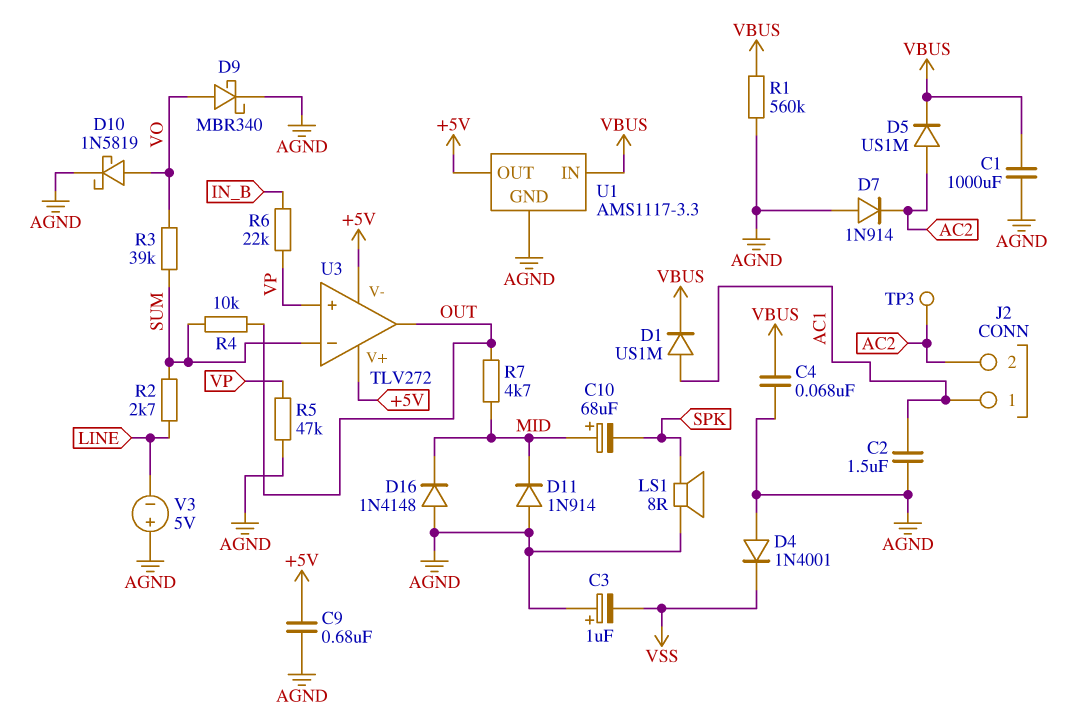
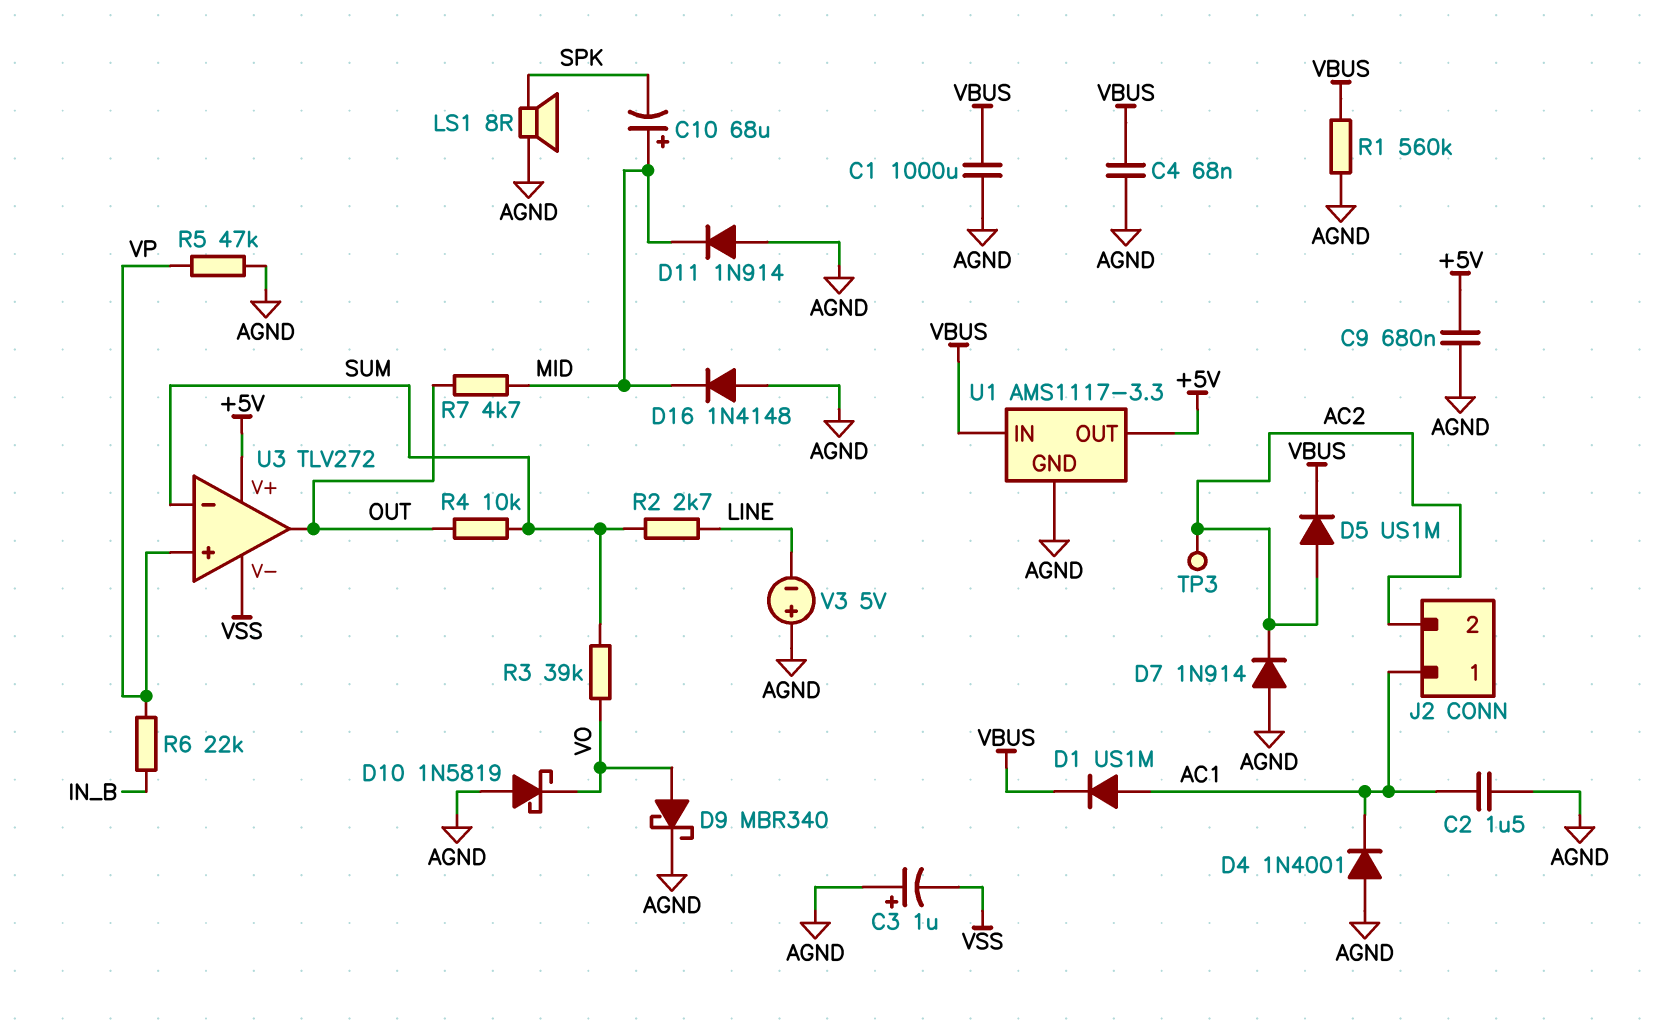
D4: diode 1N4001 (A AGND, K VSS) -> diode 1N4001 (A AGND, K AC1)
D10: schottky 1N5819 (A VO, K AGND) -> schottky 1N5819 (A AGND, K VO)
U3 pin V-: +5V -> VSS

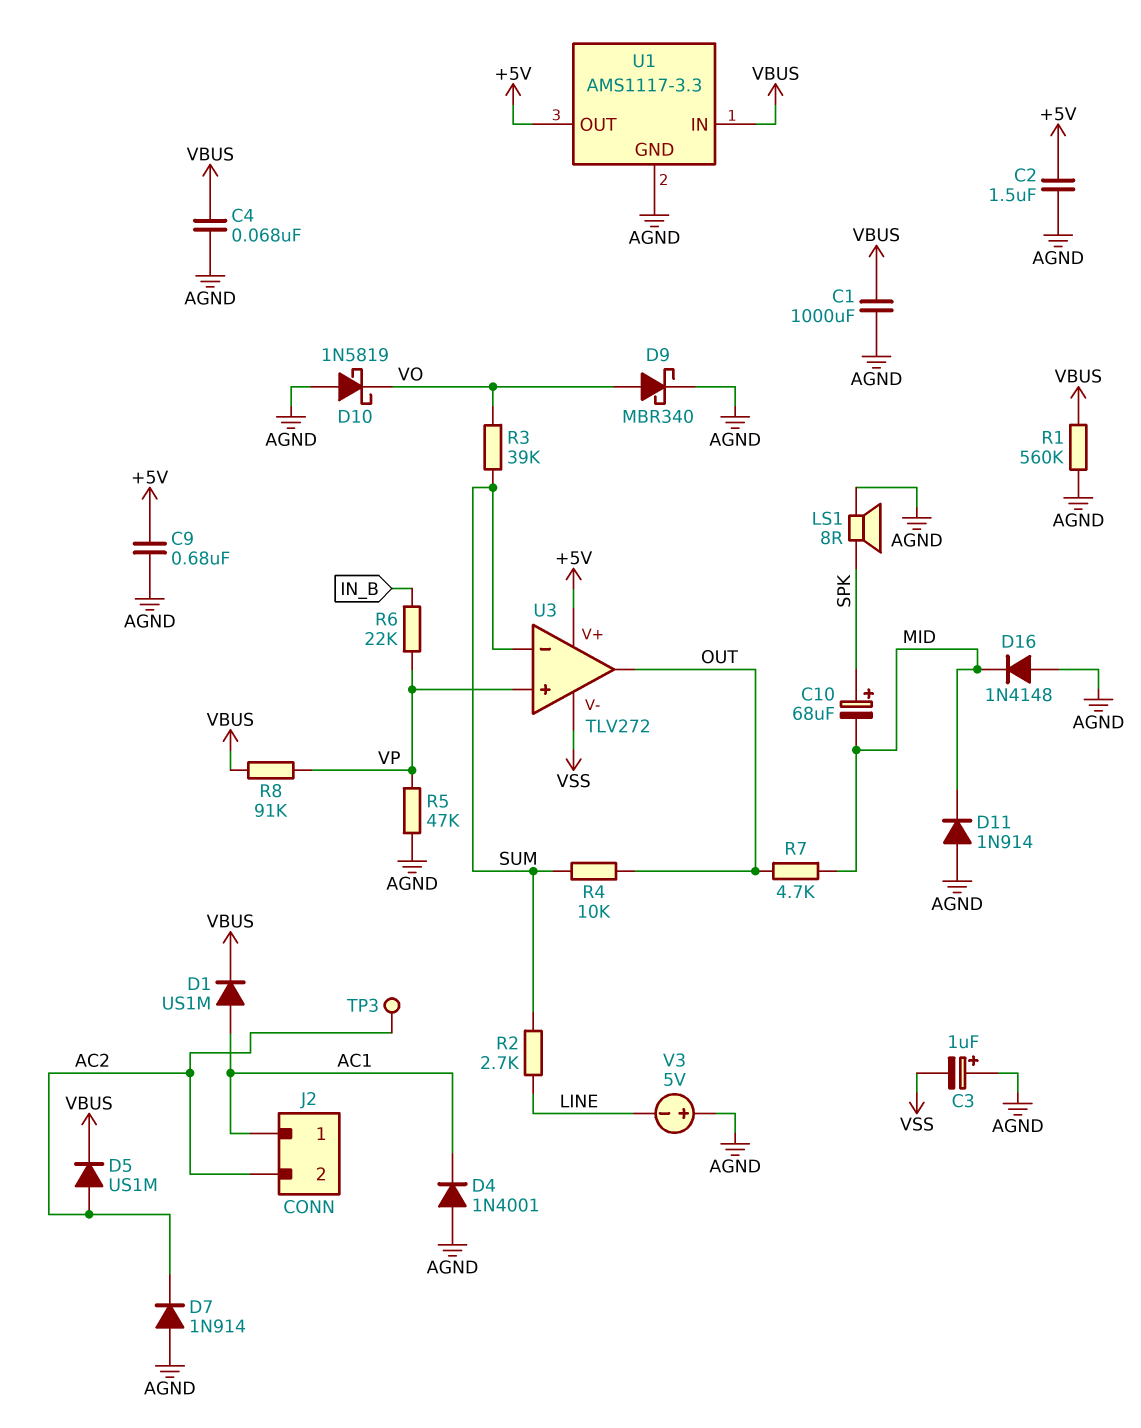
C2: 1.5uF (AC1, AGND) -> 1.5uF (+5V, AGND)
C10: 68uF (plus MID, minus SPK) -> 68uF (plus SPK, minus MID)
R8: none -> 91k (VBUS, VP)

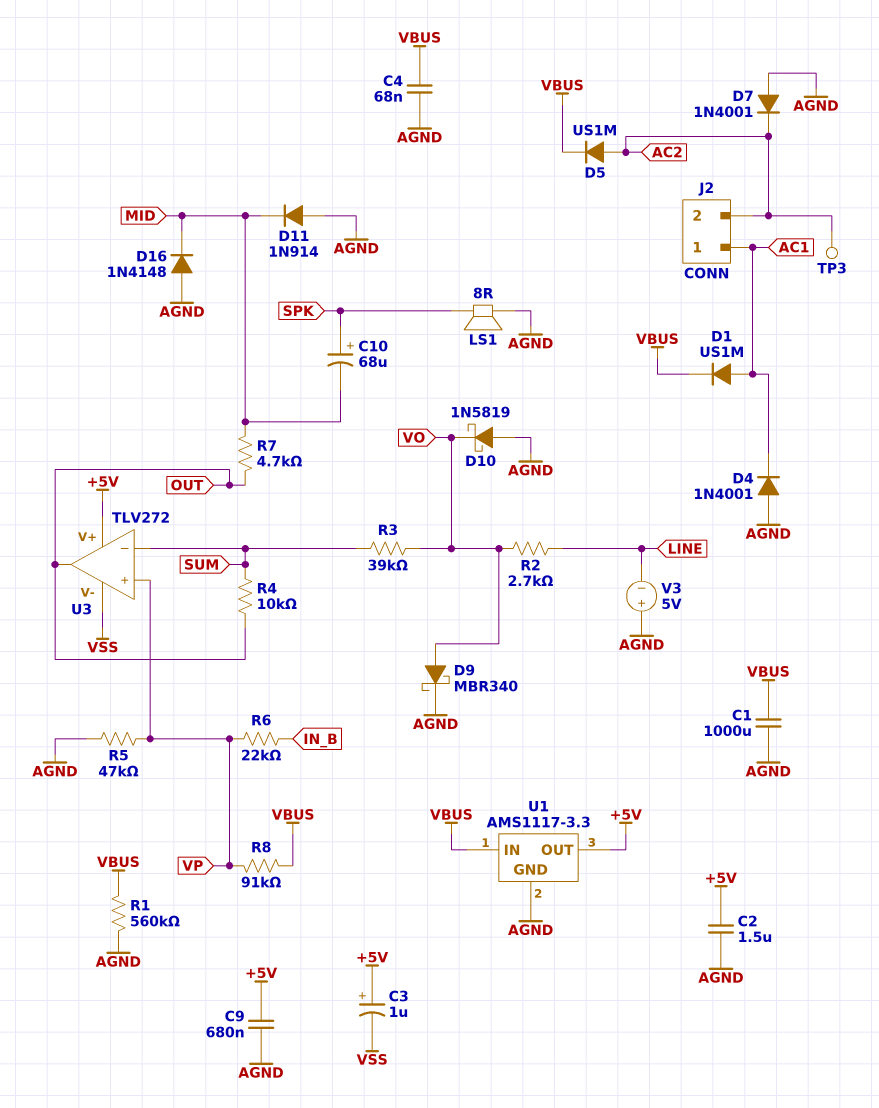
C3: 1uF (plus AGND, minus VSS) -> 1uF (plus +5V, minus VSS)
D7: diode 1N914 (A AGND, K AC2) -> diode 1N4001 (A AGND, K AC2)
R2: 2.7k (LINE, SUM) -> 2.7k (LINE, VO)

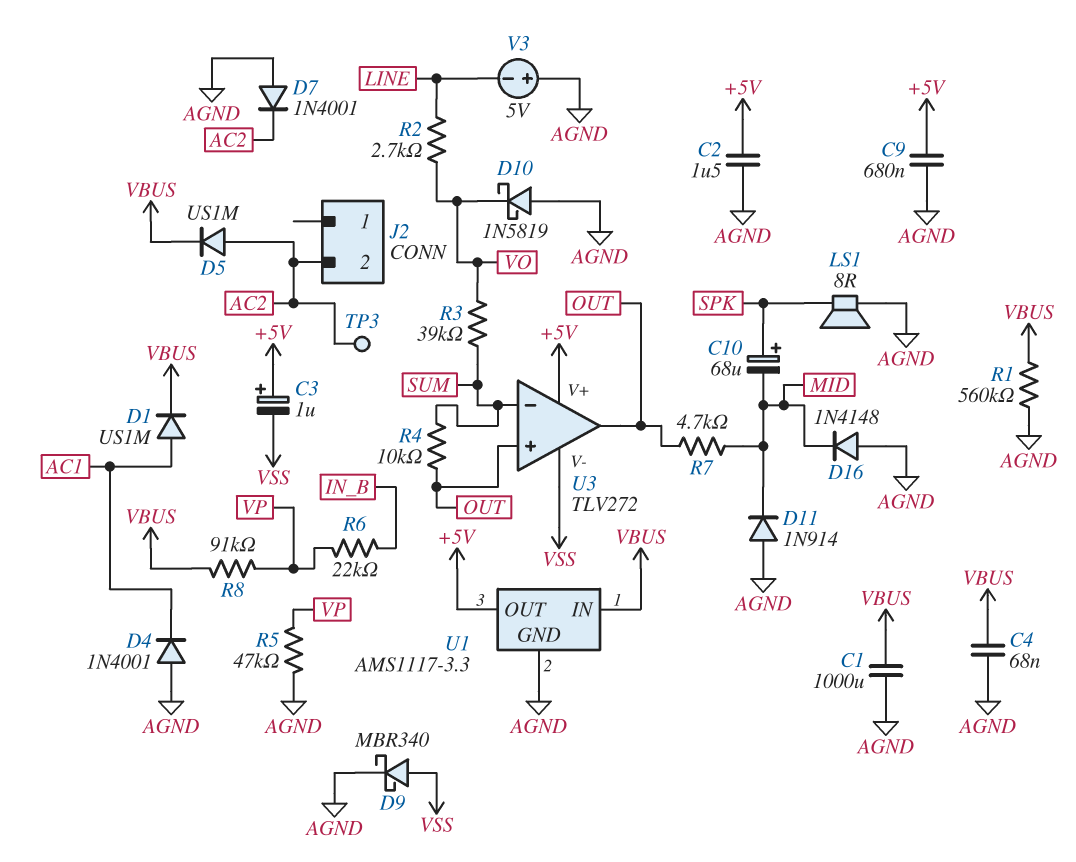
D9: schottky MBR340 (A VO, K AGND) -> schottky MBR340 (A VSS, K AGND)
J2 pin 1: AC1 -> none
U3 pin in+: VP -> OUT

